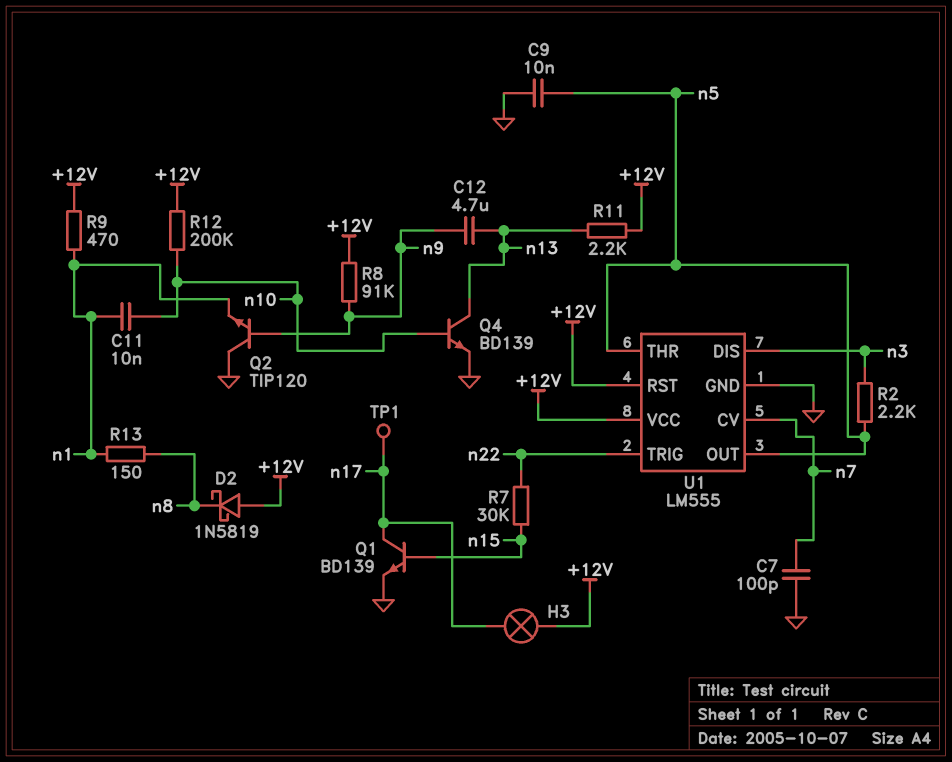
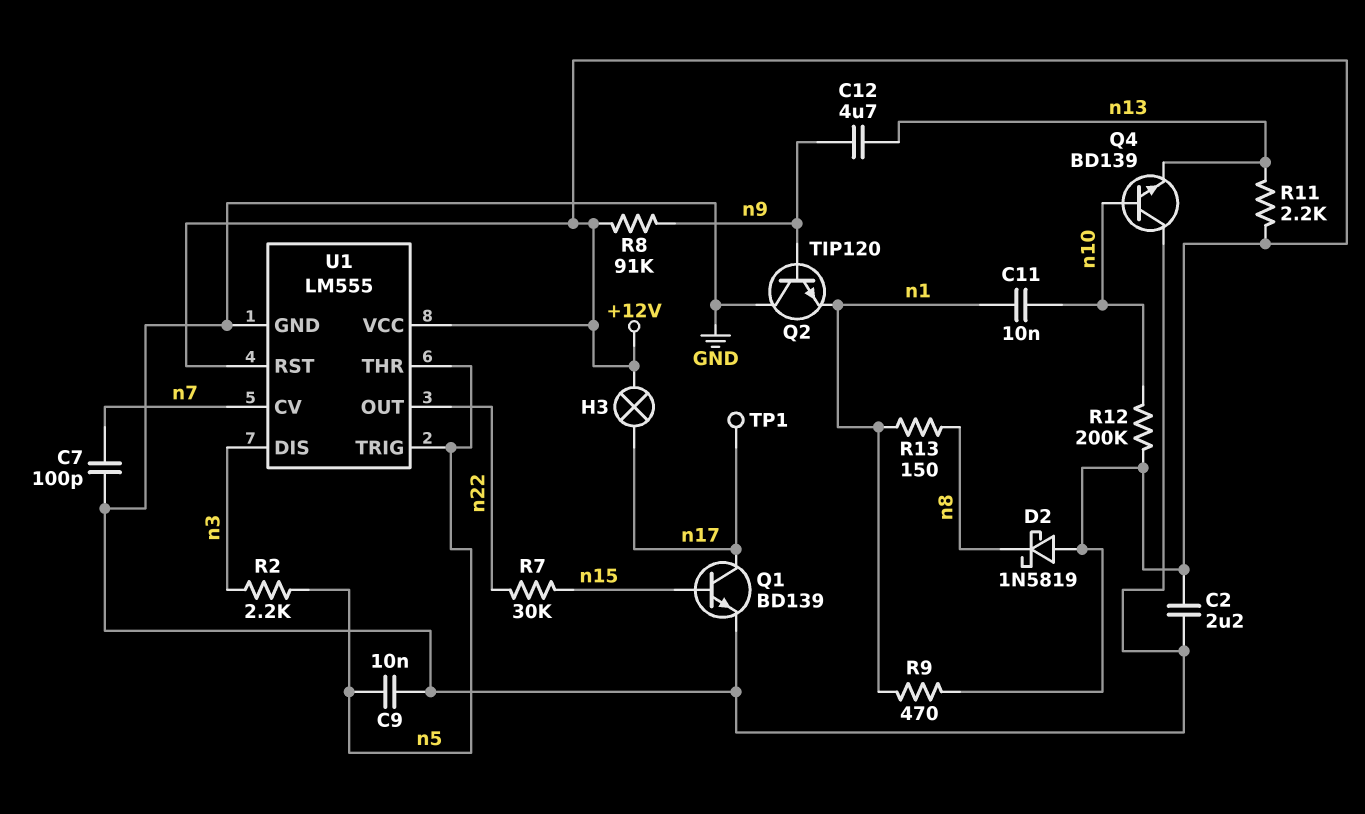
C2: none -> 2.2uF (+12V, GND)
Q4: NPN BD139 (B n10, C n13, E GND) -> NPN BD139 (B n10, C GND, E n13)
U1 pin OUT: n5 -> n22
U1 pin TRIG: n22 -> n5

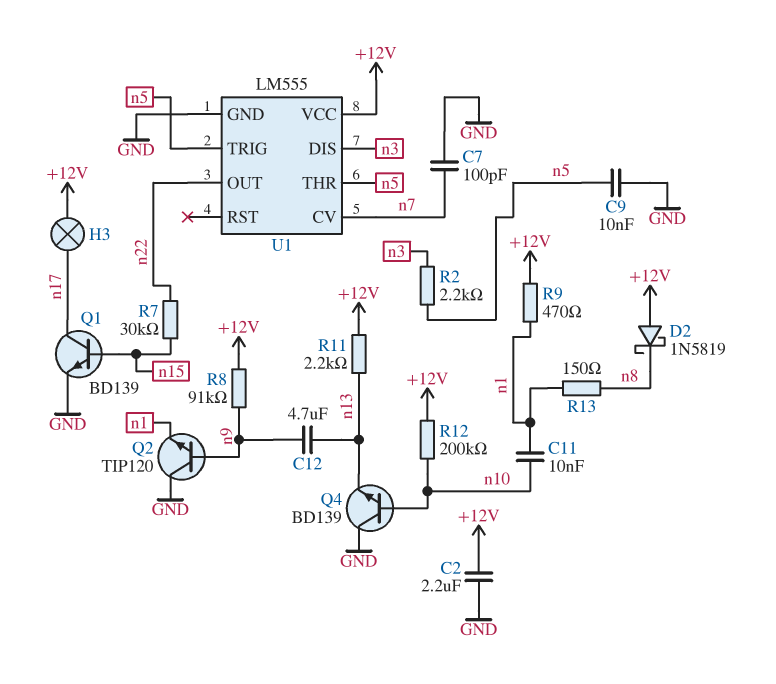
TP1: test point (n17) -> none
U1 pin RST: +12V -> none

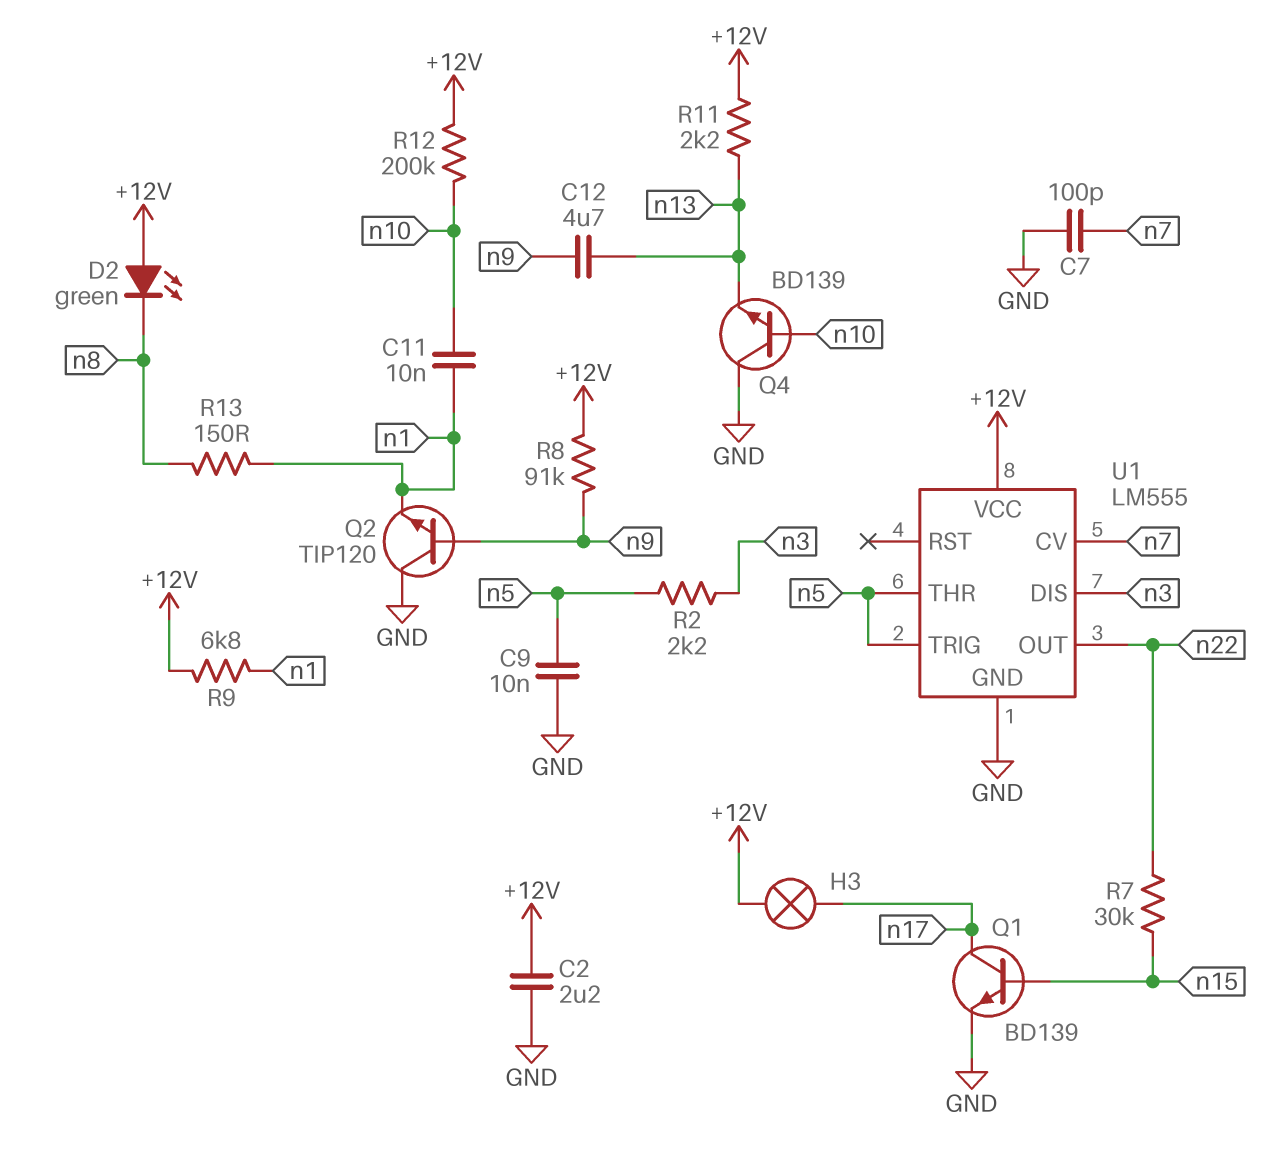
D2: schottky 1N5819 (A +12V, K n8) -> LED green (A +12V, K n8)
R9: 470 (+12V, n1) -> 6.8k (+12V, n1)

